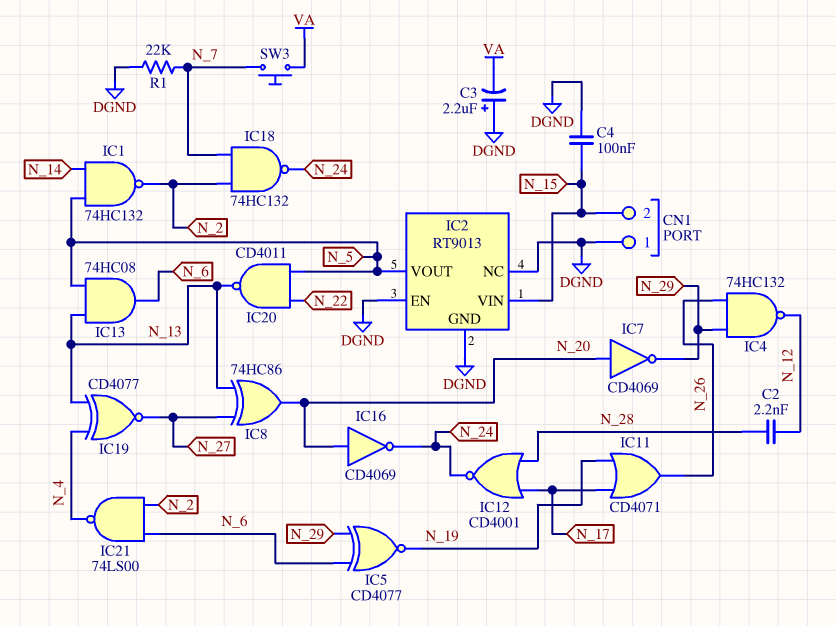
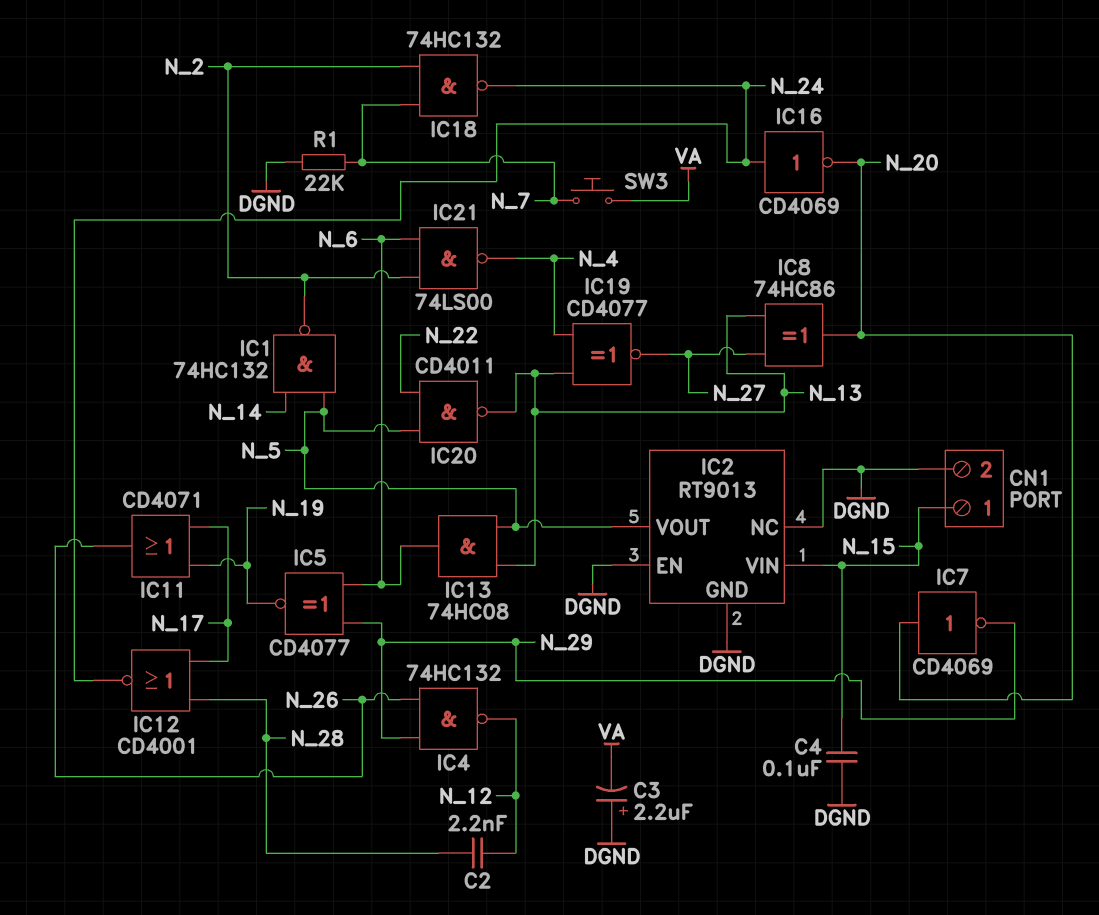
CN1 pin 1: DGND -> N_15
CN1 pin 2: N_15 -> DGND
IC16: NOT CD4069 (in N_20, out N_24) -> NOT CD4069 (in N_24, out N_20)

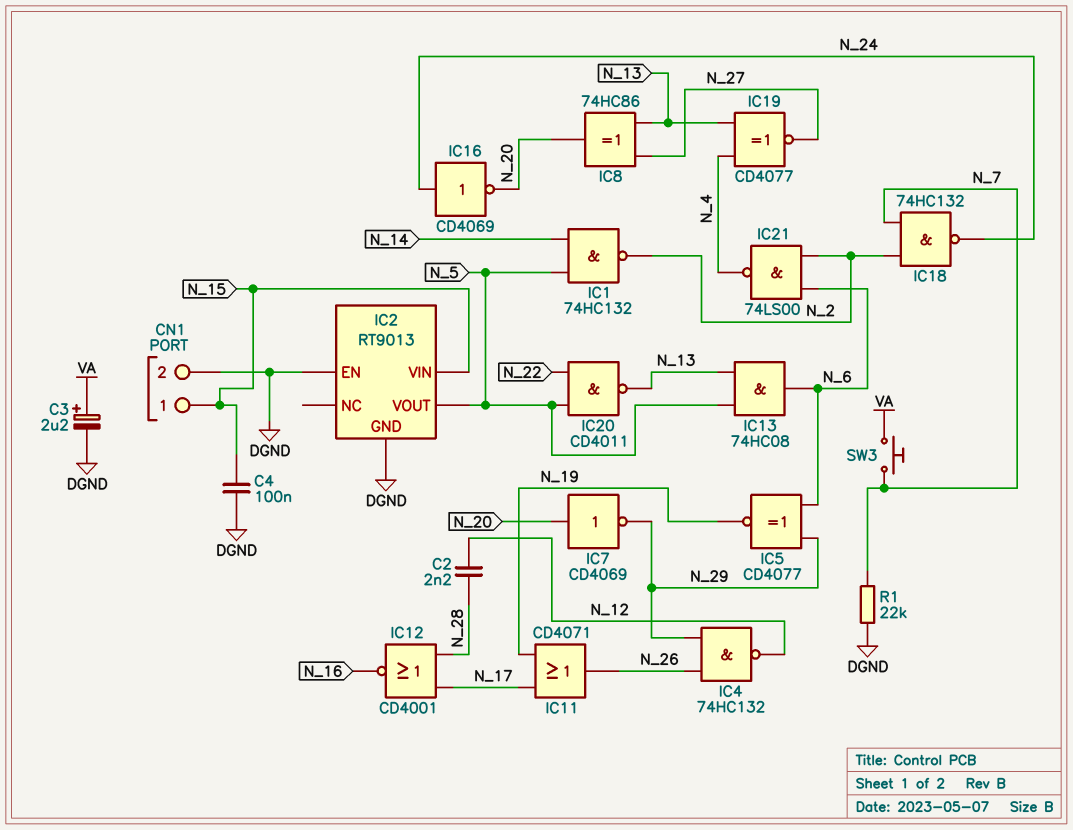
C3: 2.2uF (plus DGND, minus VA) -> 2.2uF (plus VA, minus DGND)
IC2 pin NC: DGND -> none
IC12: NOR CD4001 (in N_17, in N_28, out N_24) -> NOR CD4001 (in N_17, in N_28, out N_16)

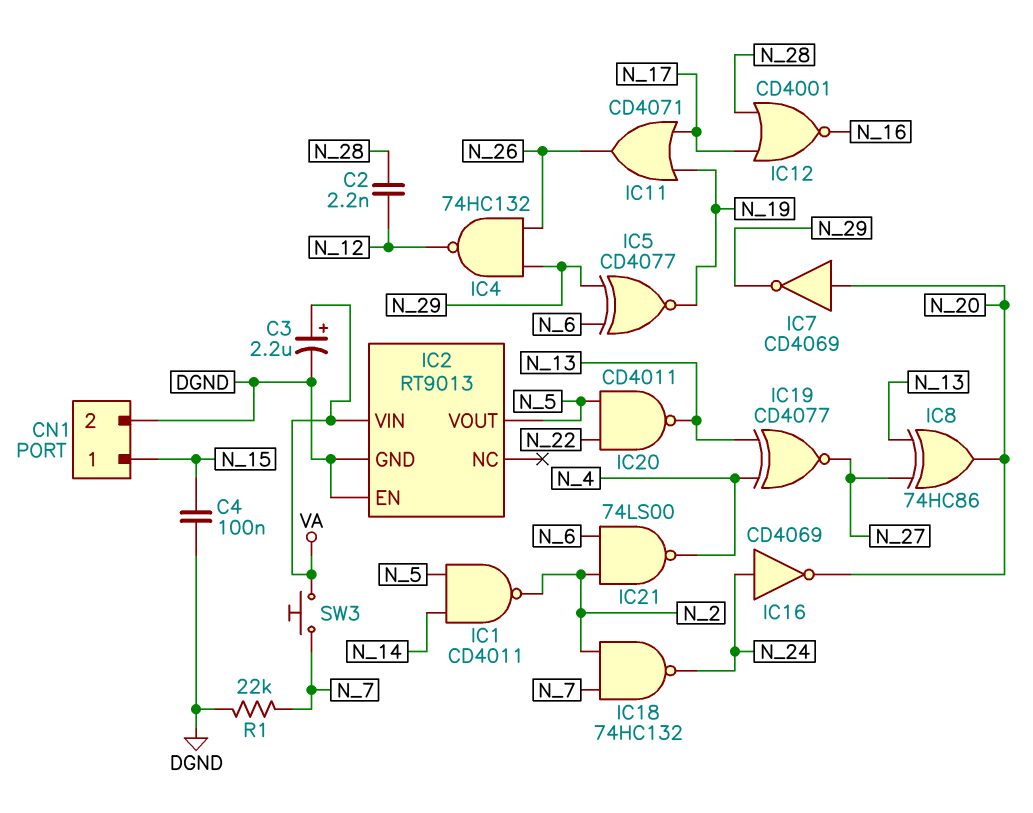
IC1: NAND 74HC132 (in N_5, in N_14, out N_2) -> NAND CD4011 (in N_5, in N_14, out N_2)
IC2 pin VIN: N_15 -> VA
IC13: AND 74HC08 (in N_5, in N_13, out N_6) -> none

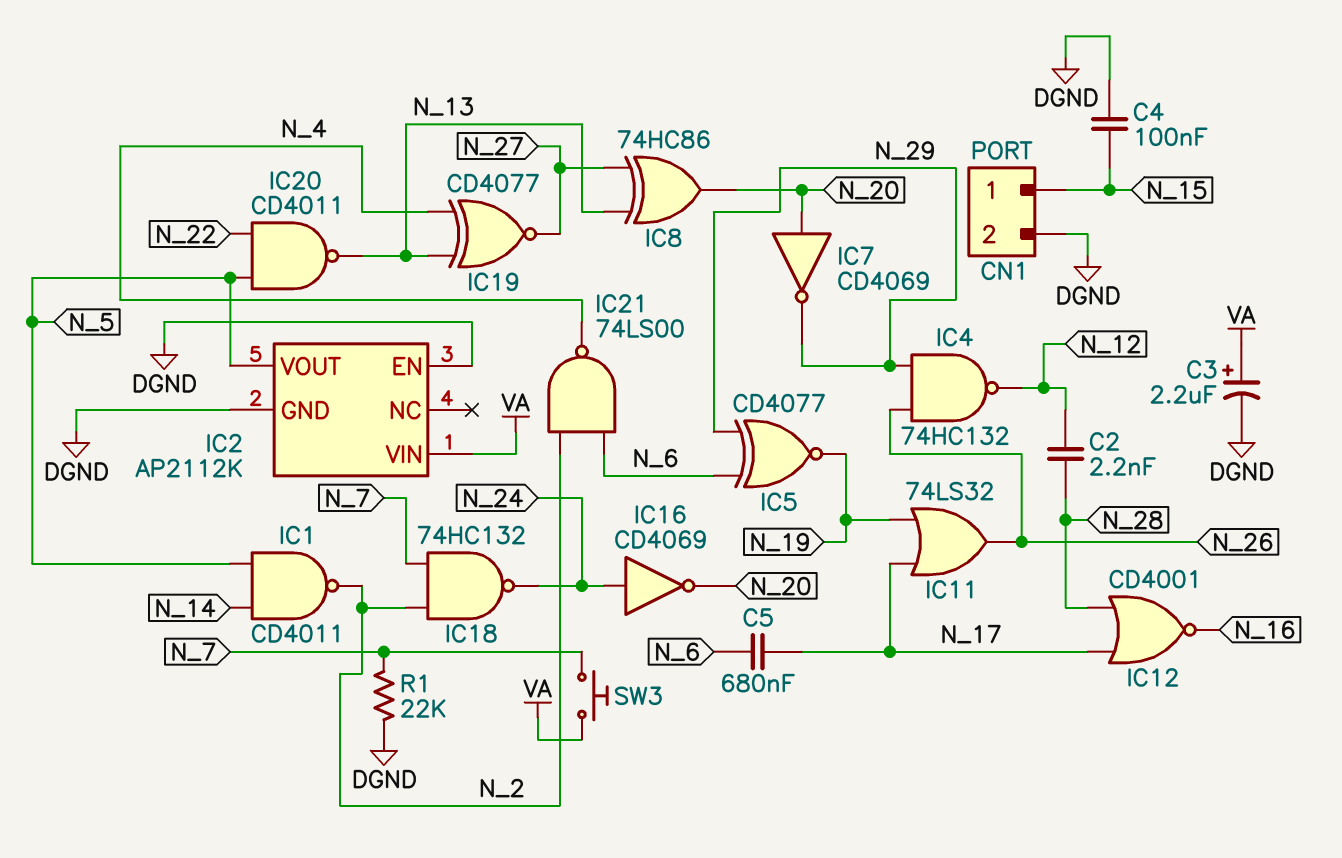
C5: none -> 680nF (N_6, N_17)
IC2: RT9013 -> AP2112K
IC11: OR CD4071 (in N_17, in N_19, out N_26) -> OR 74LS32 (in N_17, in N_19, out N_26)

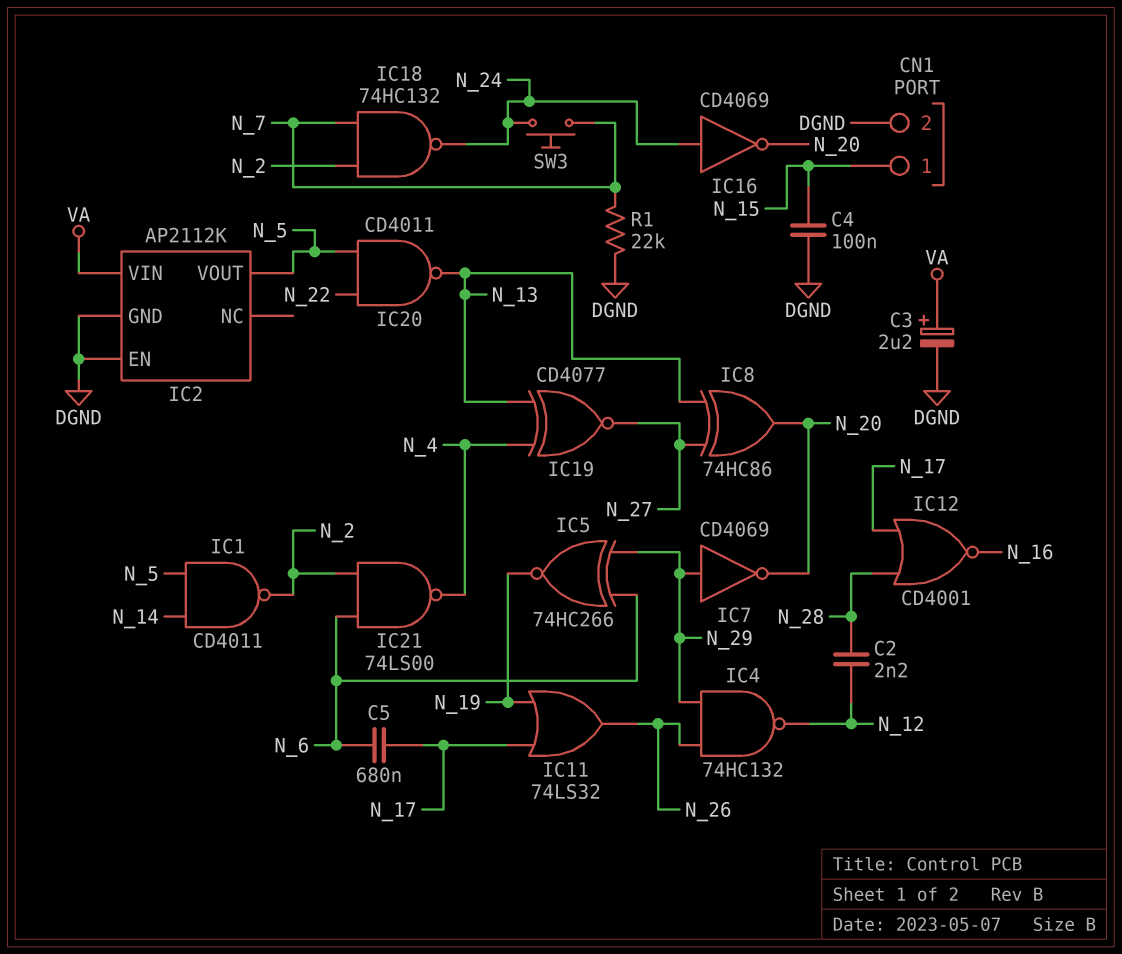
IC5: XNOR CD4077 (in N_6, in N_29, out N_19) -> XNOR 74HC266 (in N_6, in N_29, out N_19)
IC7: NOT CD4069 (in N_20, out N_29) -> NOT CD4069 (in N_29, out N_20)
SW3: button (N_7, VA) -> button (N_7, N_24)

